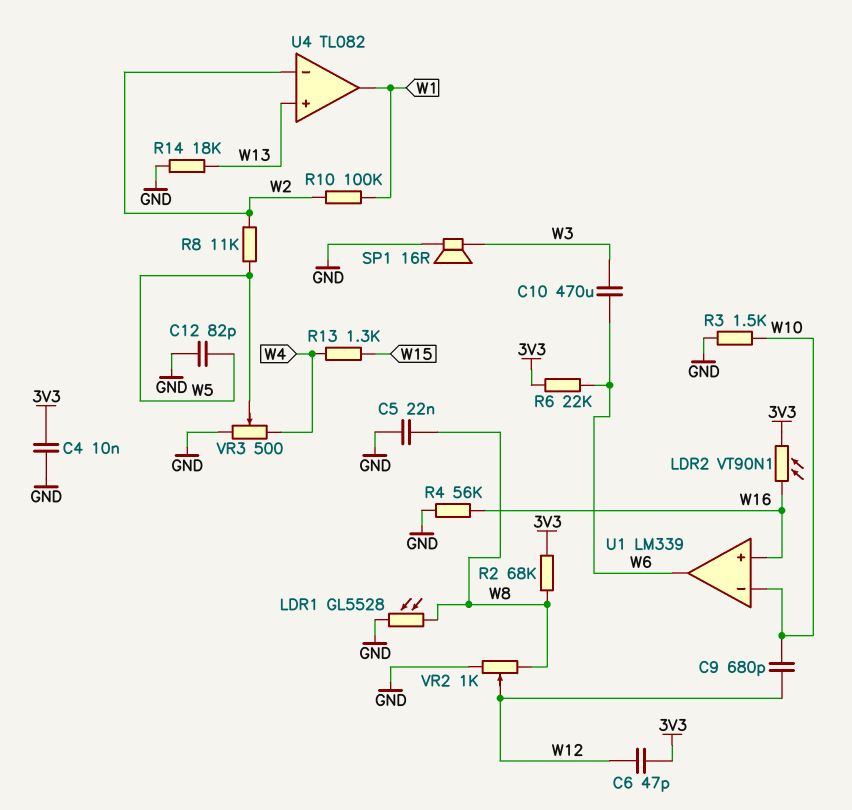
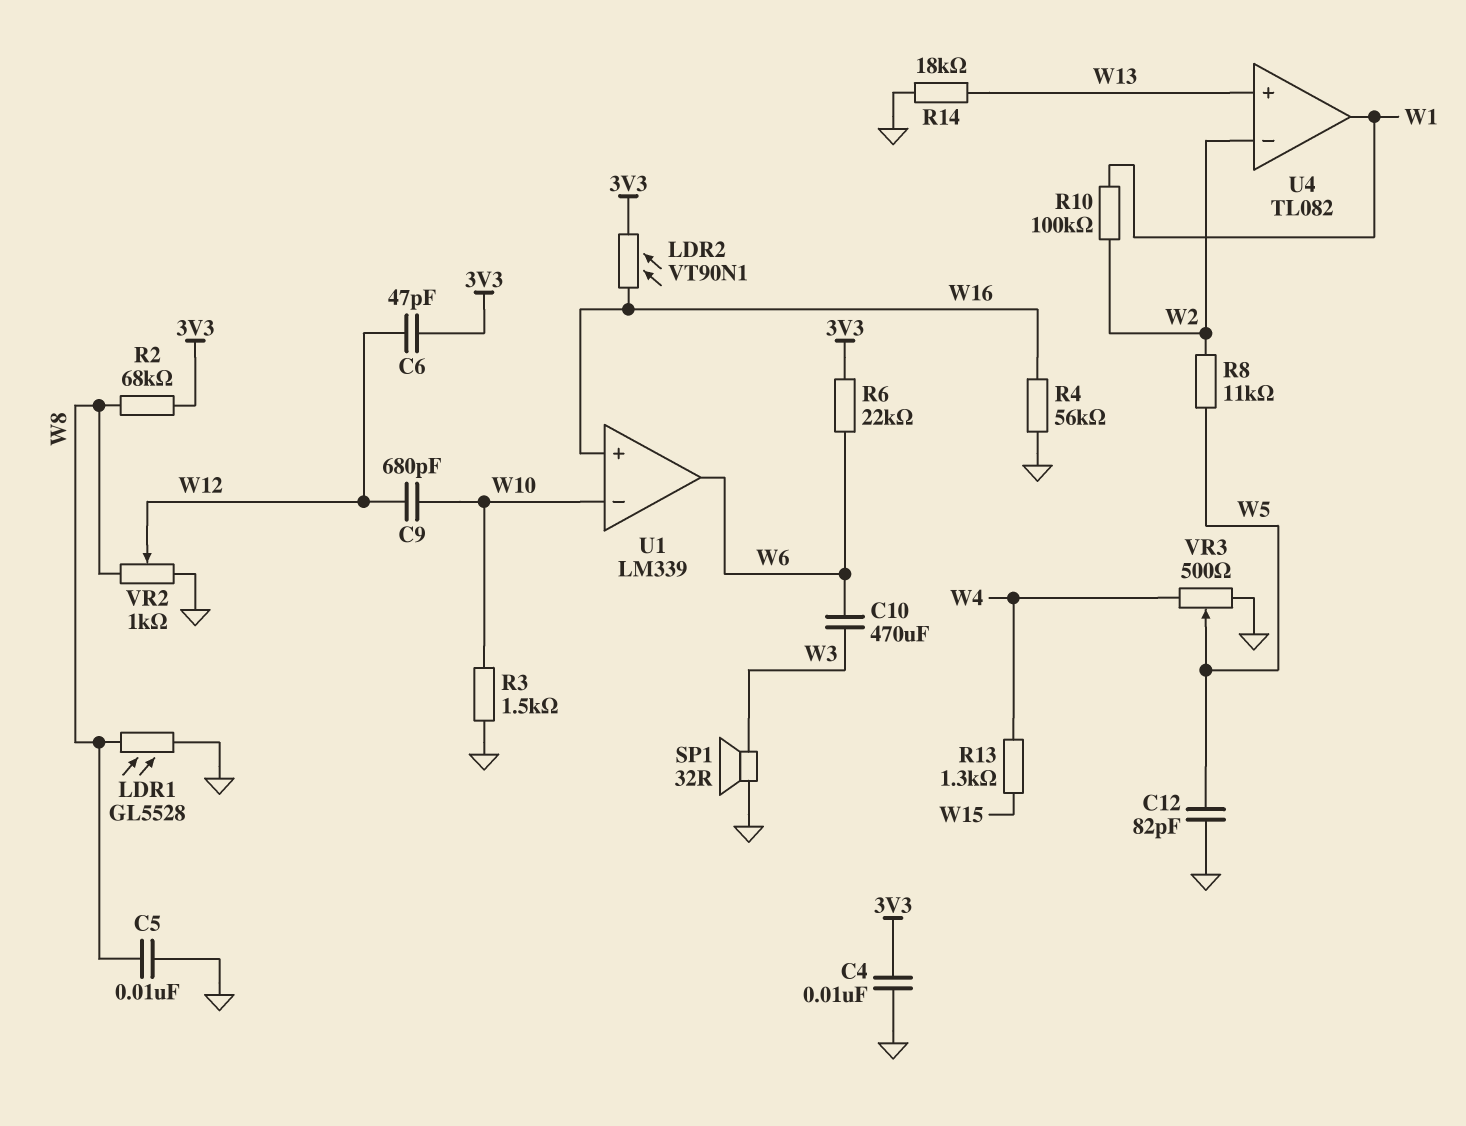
C5: 22nF (GND, W8) -> 10nF (GND, W8)
SP1: speaker 16R (GND, W3) -> speaker 32R (GND, W3)

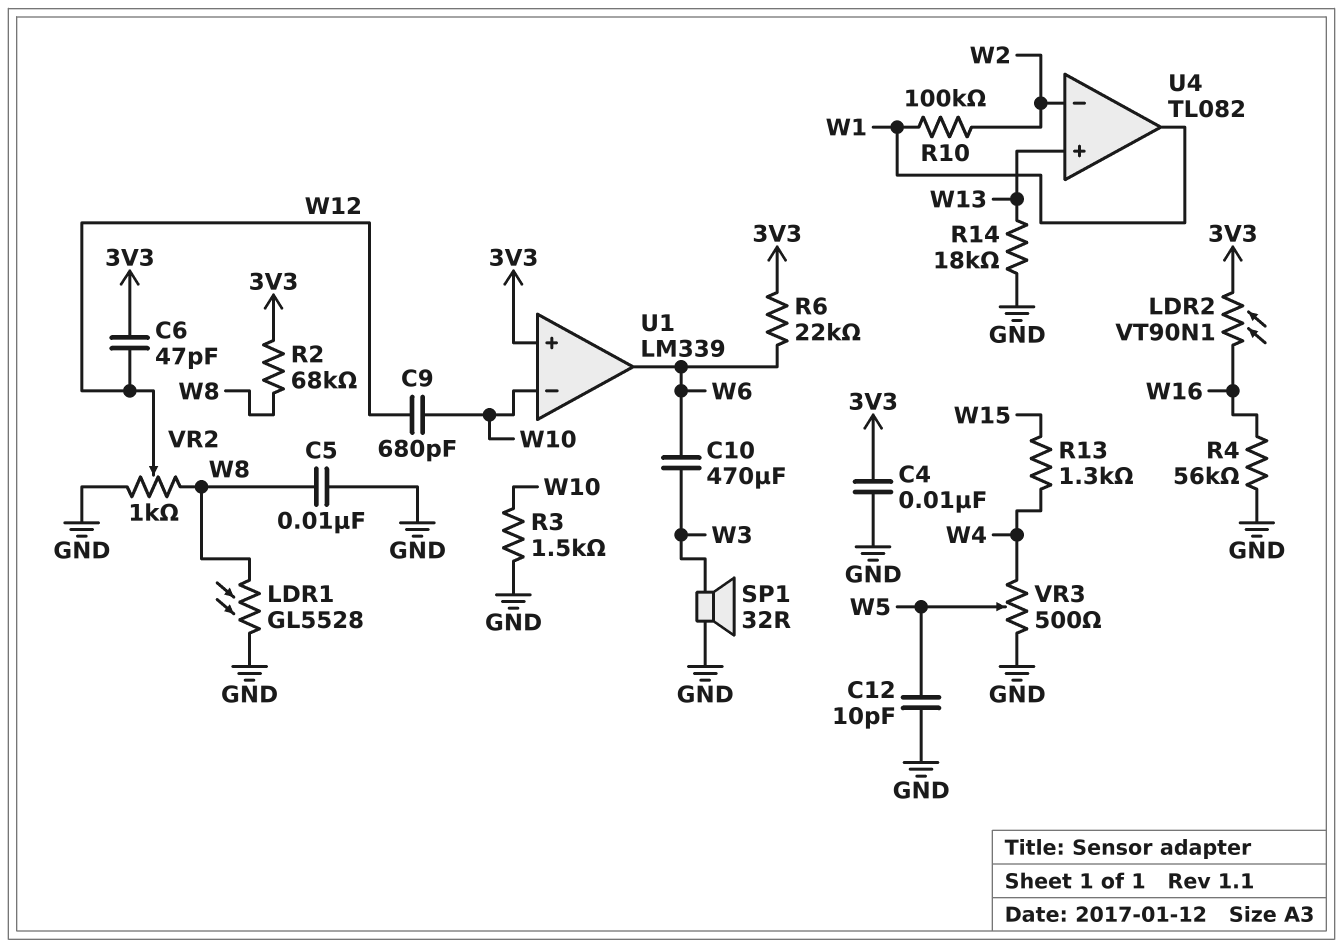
C12: 82pF (GND, W5) -> 10pF (GND, W5)
R8: 11k (W2, W5) -> none
U1 pin in+: W16 -> 3V3

